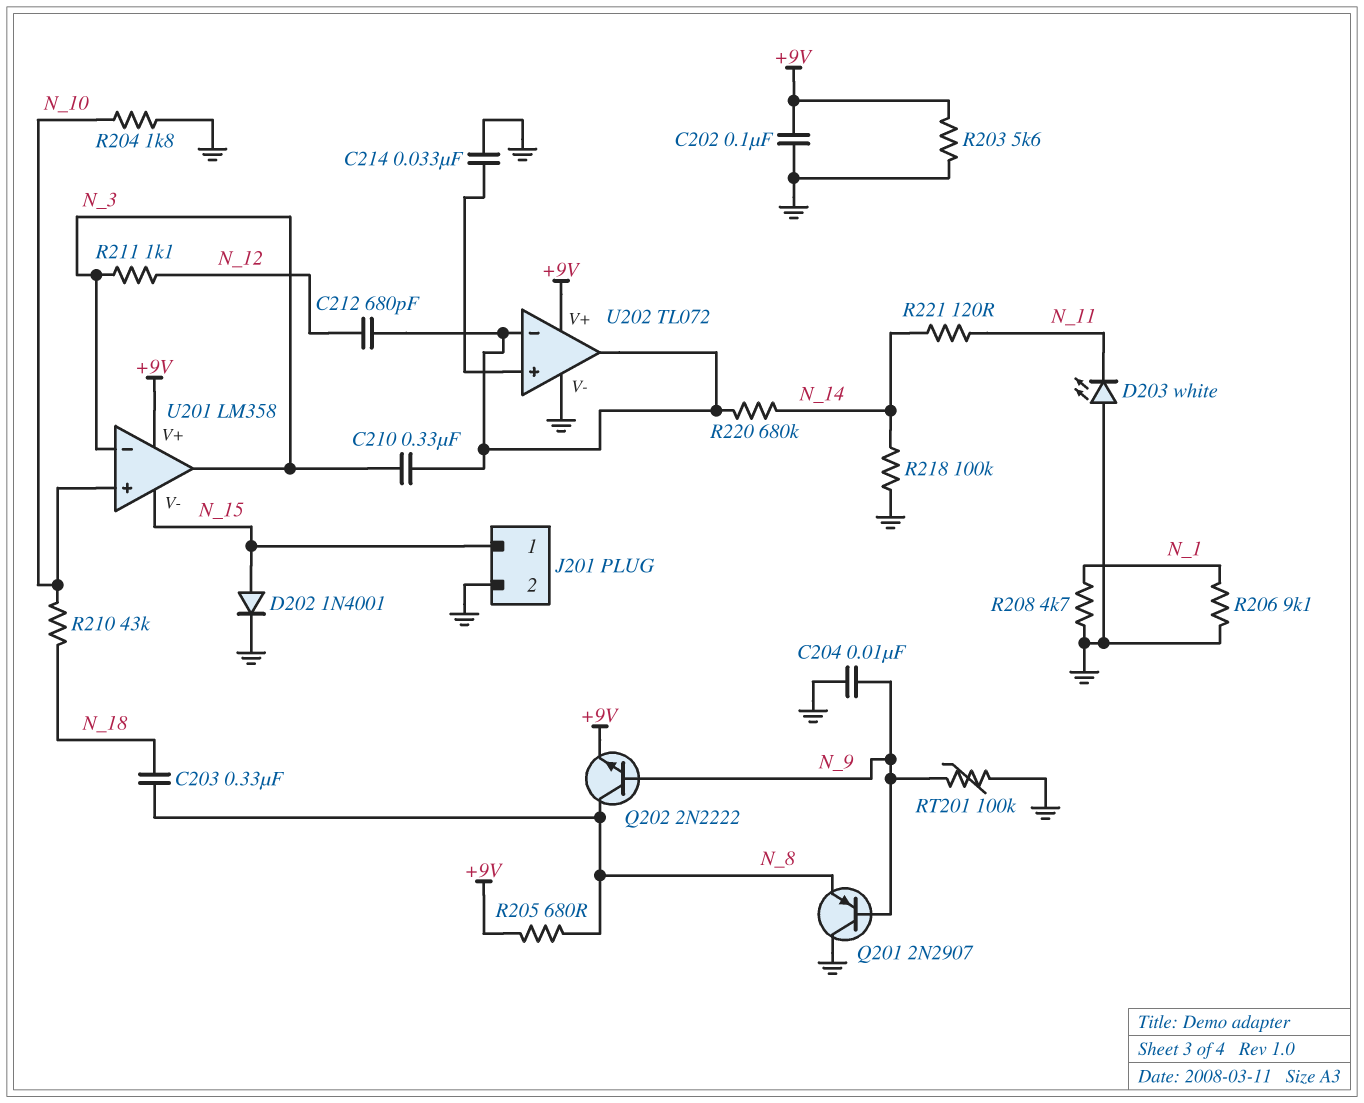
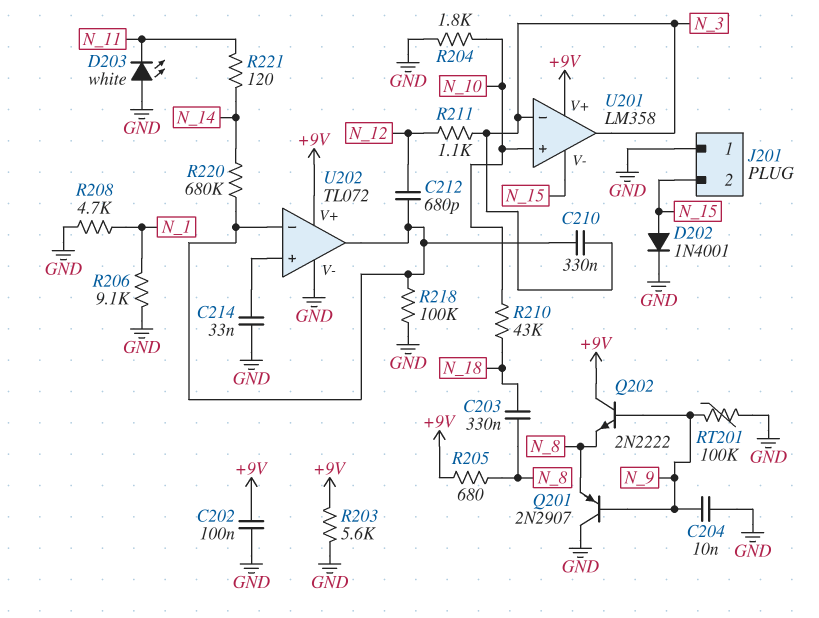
J201 pin 1: N_15 -> GND
J201 pin 2: GND -> N_15
Q202: NPN 2N2222 (B N_9, C N_8, E +9V) -> NPN 2N2222 (B N_9, C +9V, E N_8)
R218: 100k (GND, N_14) -> 100k (GND, U202/in-)

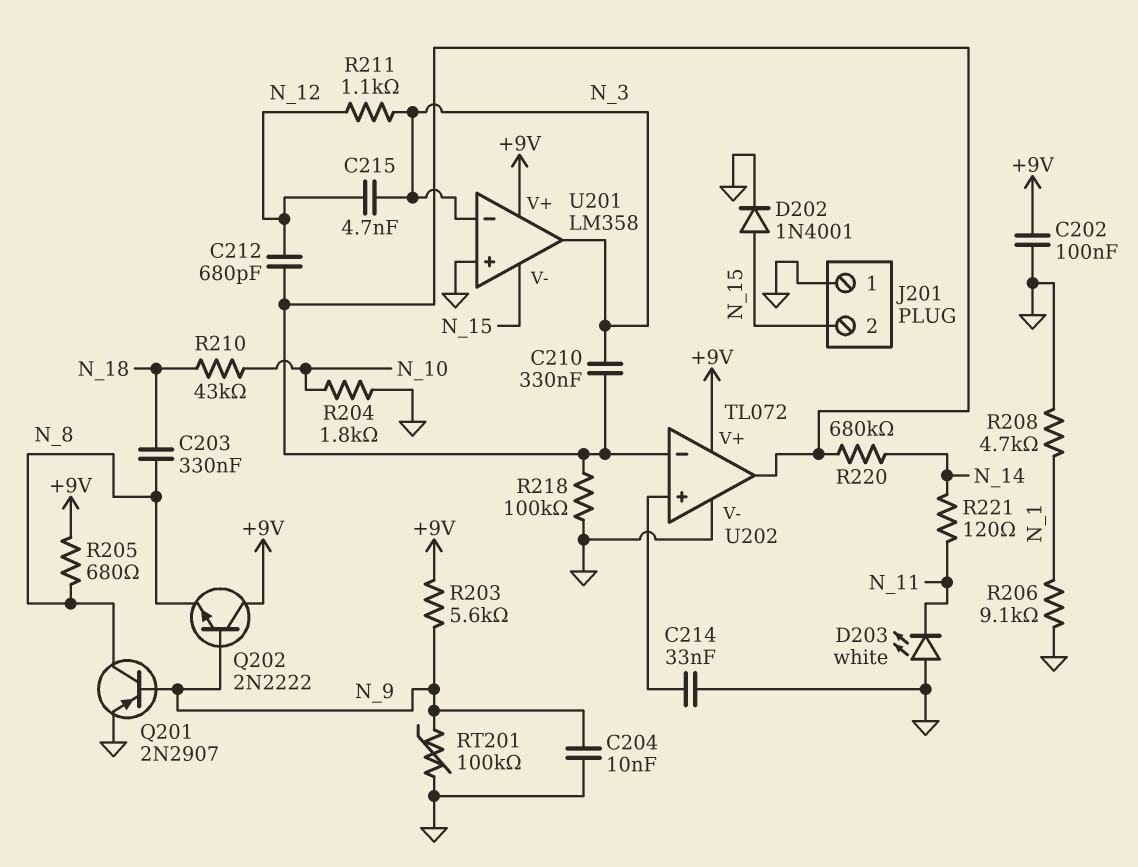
C215: none -> 4.7nF (N_3, N_12)
Q201: PNP 2N2907 (B N_9, C GND, E N_8) -> PNP 2N2907 (B N_9, C N_8, E GND)
R203: 5.6k (+9V, GND) -> 5.6k (+9V, N_9)
U201 pin in+: N_10 -> GND

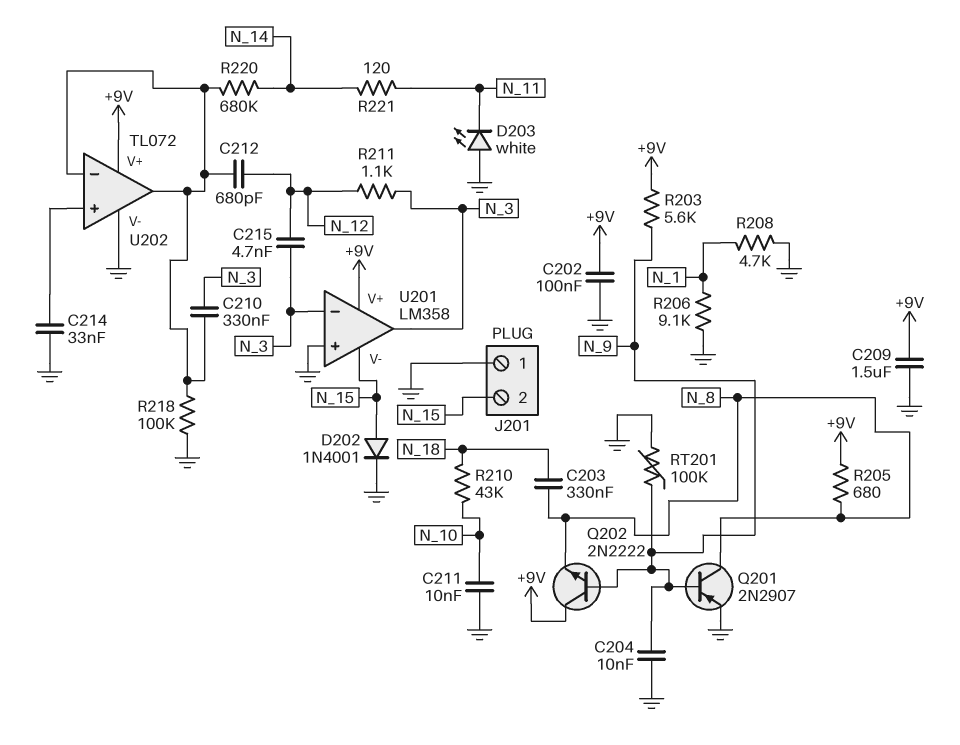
C209: none -> 1.5uF (+9V, GND)
C211: none -> 10nF (GND, N_10)
R204: 1.8k (GND, N_10) -> none

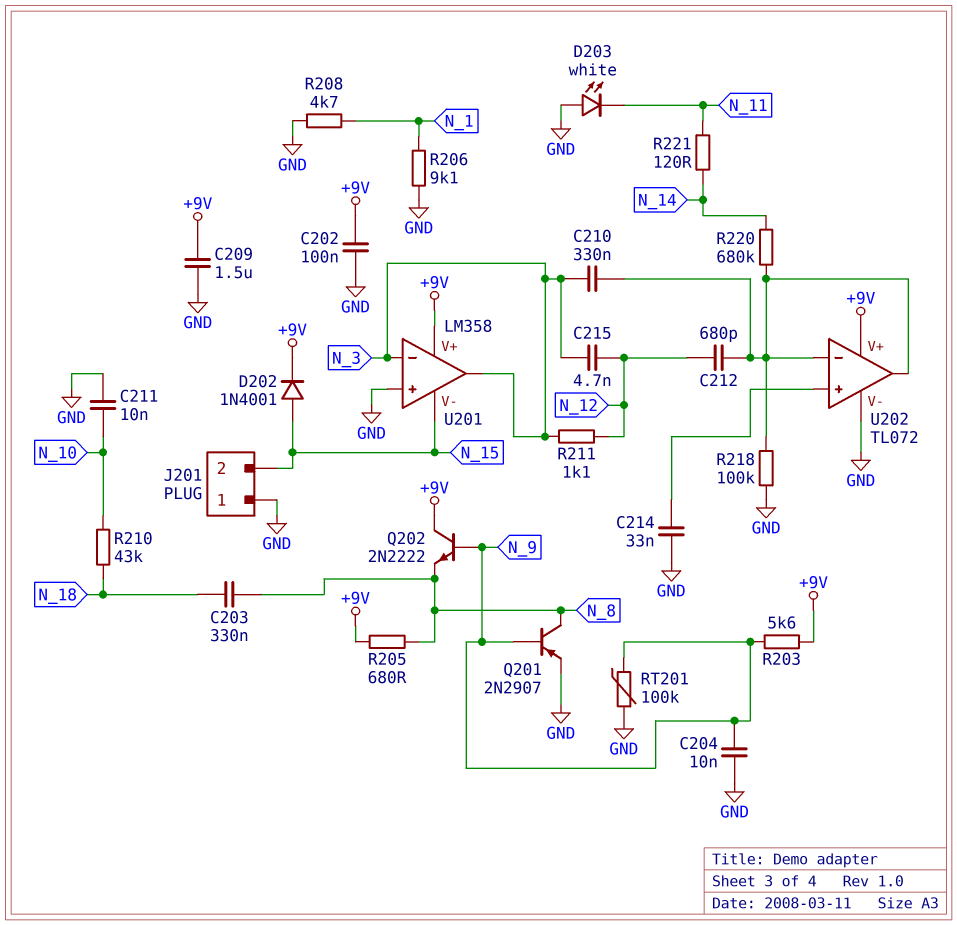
D202: diode 1N4001 (A N_15, K GND) -> diode 1N4001 (A N_15, K +9V)

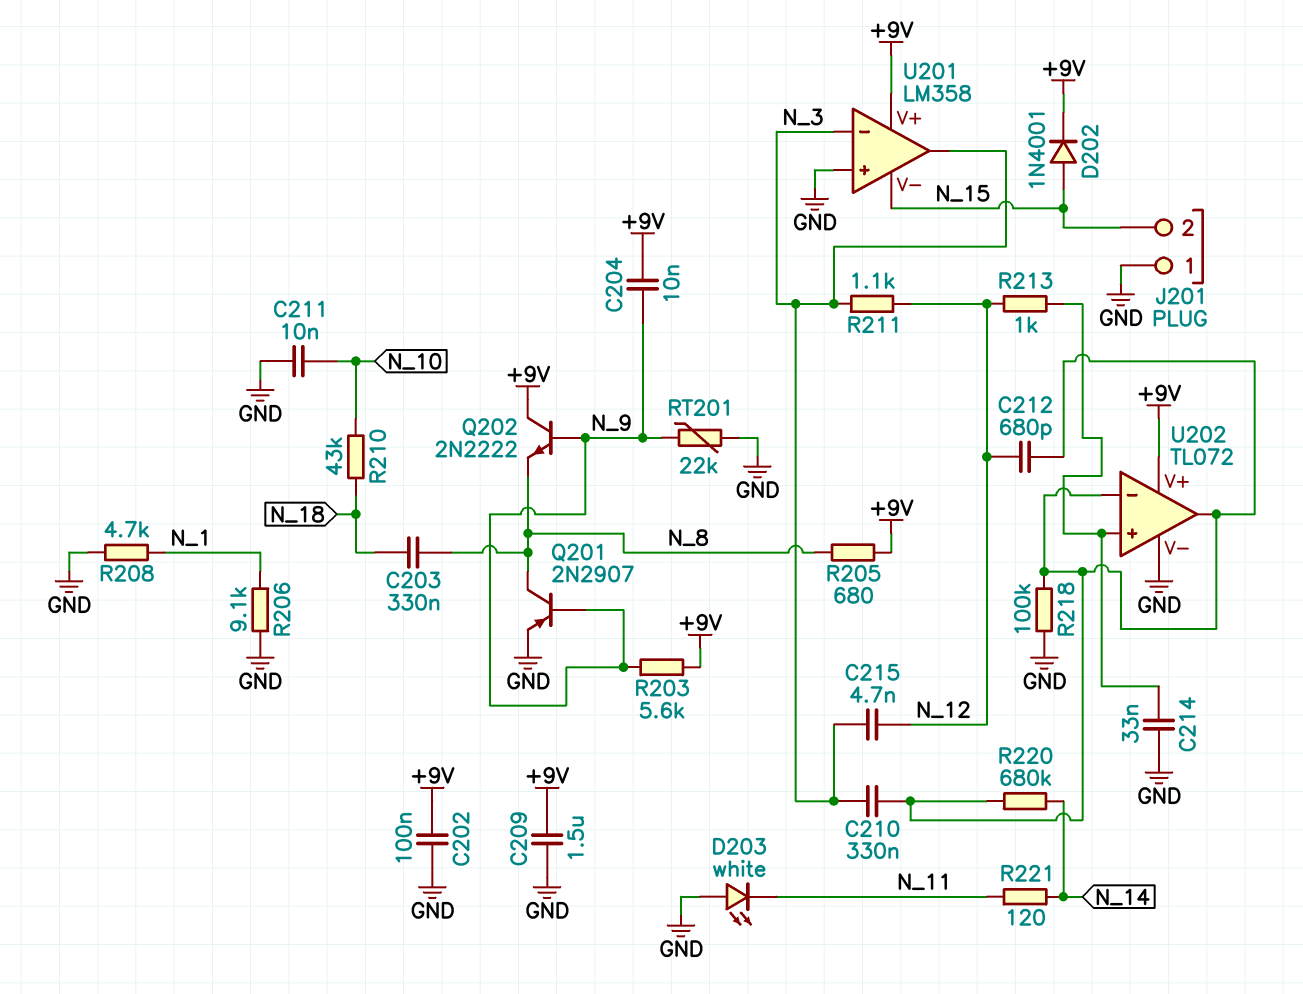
C204: 10nF (GND, N_9) -> 10nF (+9V, N_9)
R213: none -> 1k (N_12, U202/in+)
RT201: 100k (GND, N_9) -> 22k (GND, N_9)

